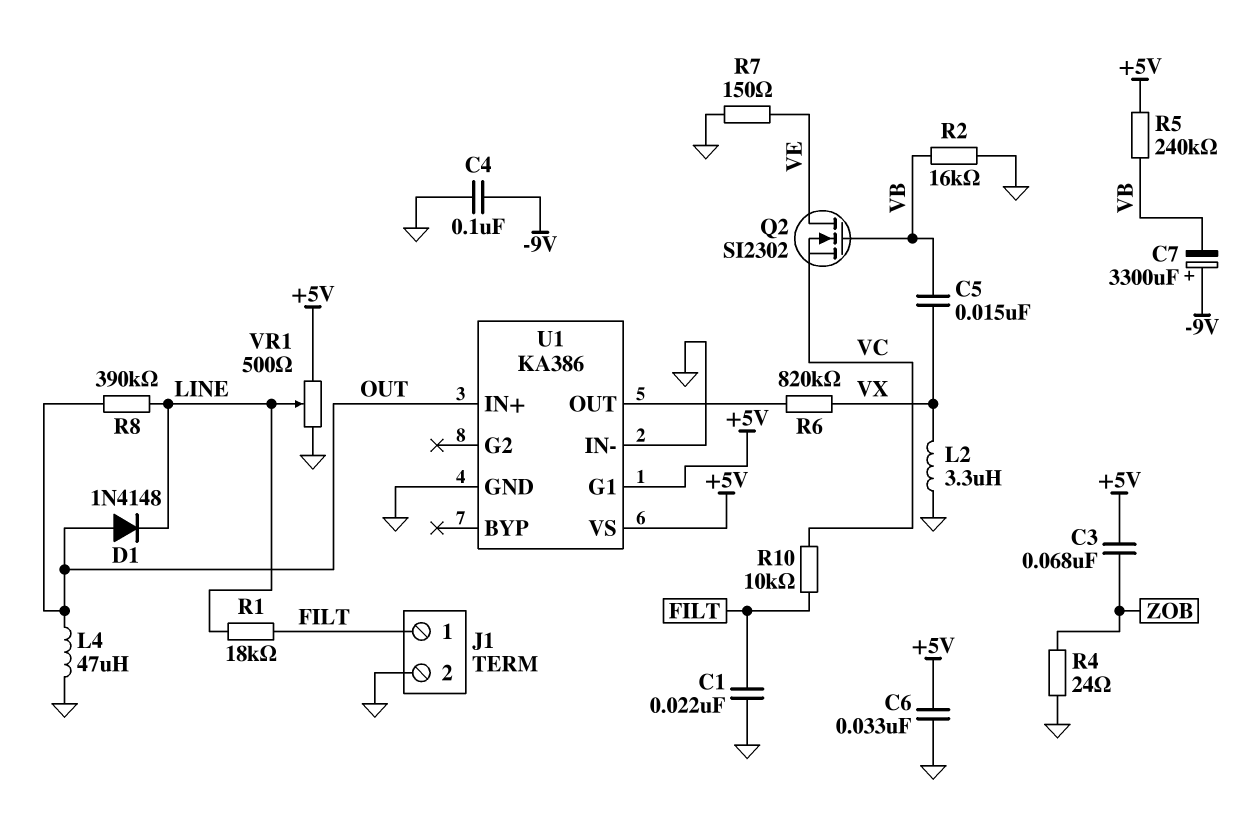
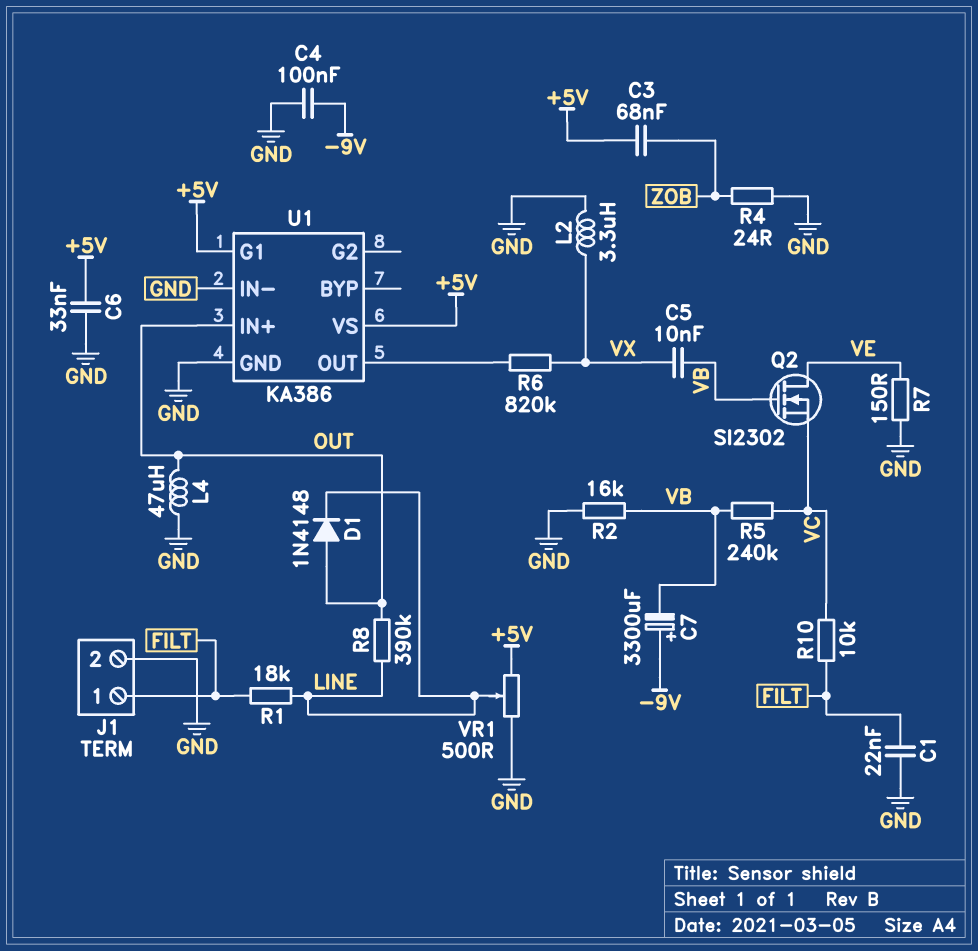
C5: 15nF (VB, VX) -> 10nF (VB, VX)
R5: 240k (+5V, VB) -> 240k (VB, VC)

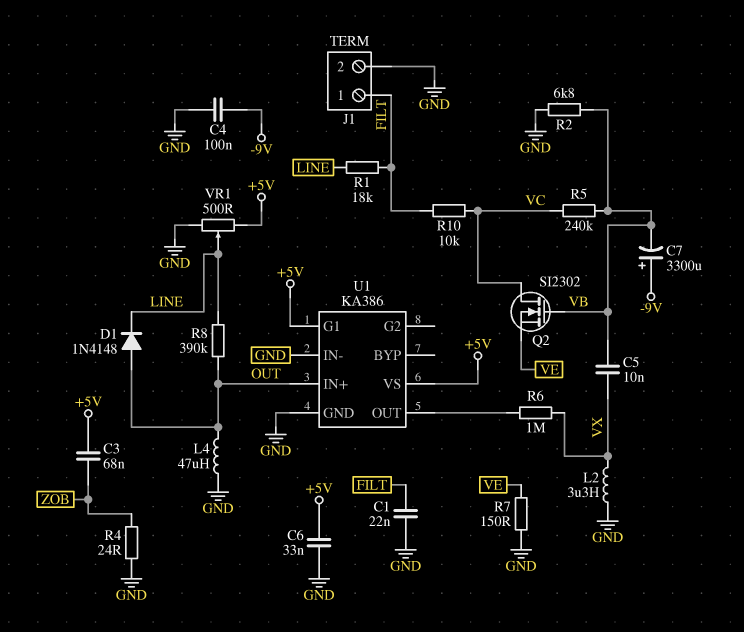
Q2: NMOS SI2302 (G VB, D VE, S VC) -> NMOS SI2302 (G VB, D VC, S VE)
R2: 16k (GND, VB) -> 6.8k (GND, VB)
R6: 820k (U1/OUT, VX) -> 1M (U1/OUT, VX)

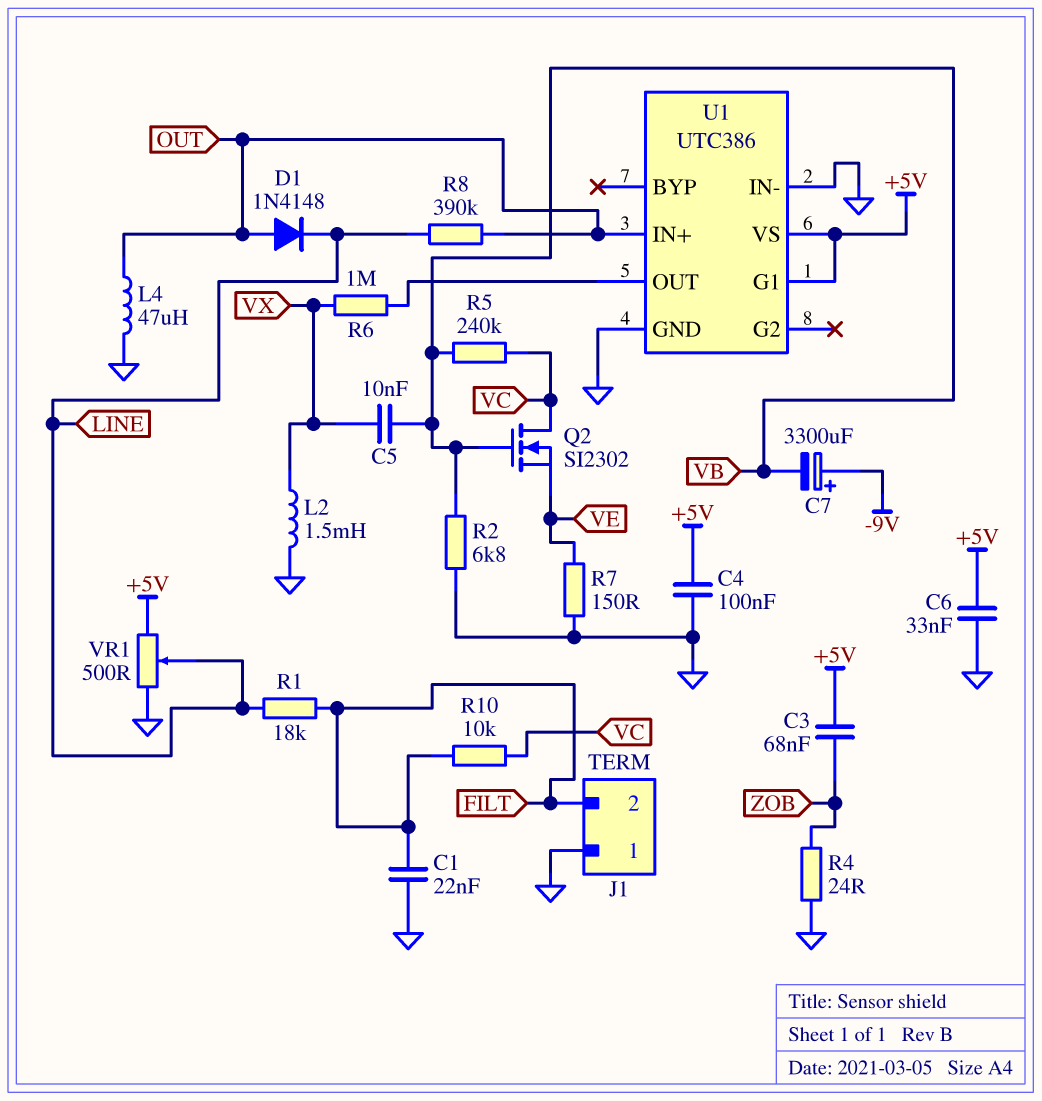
C4: 100nF (-9V, GND) -> 100nF (+5V, GND)
J1 pin 1: FILT -> GND
J1 pin 2: GND -> FILT
L2: 3.3uH (GND, VX) -> 1.5mH (GND, VX)
U1: KA386 -> UTC386

